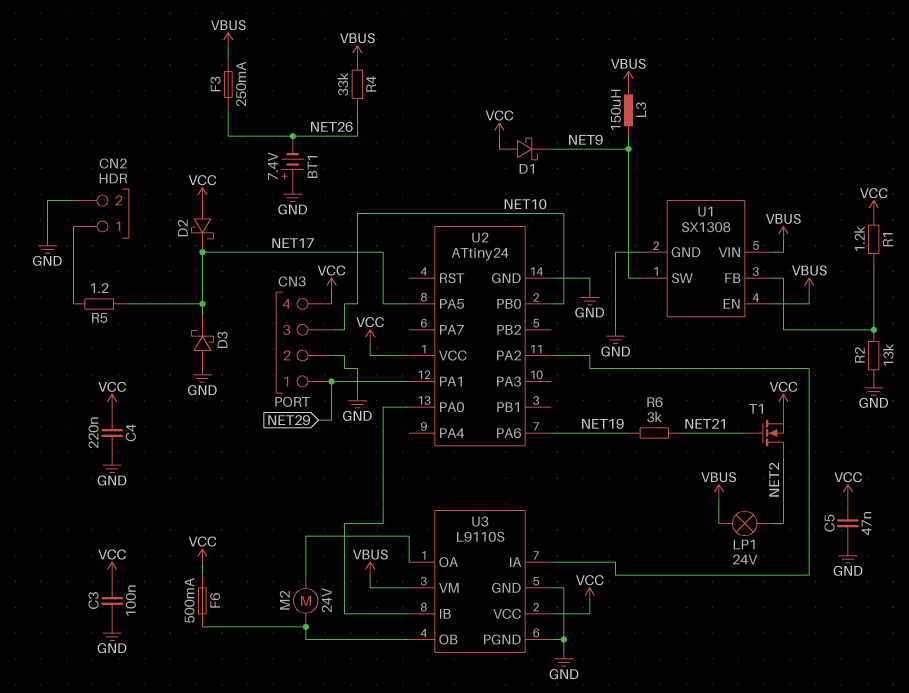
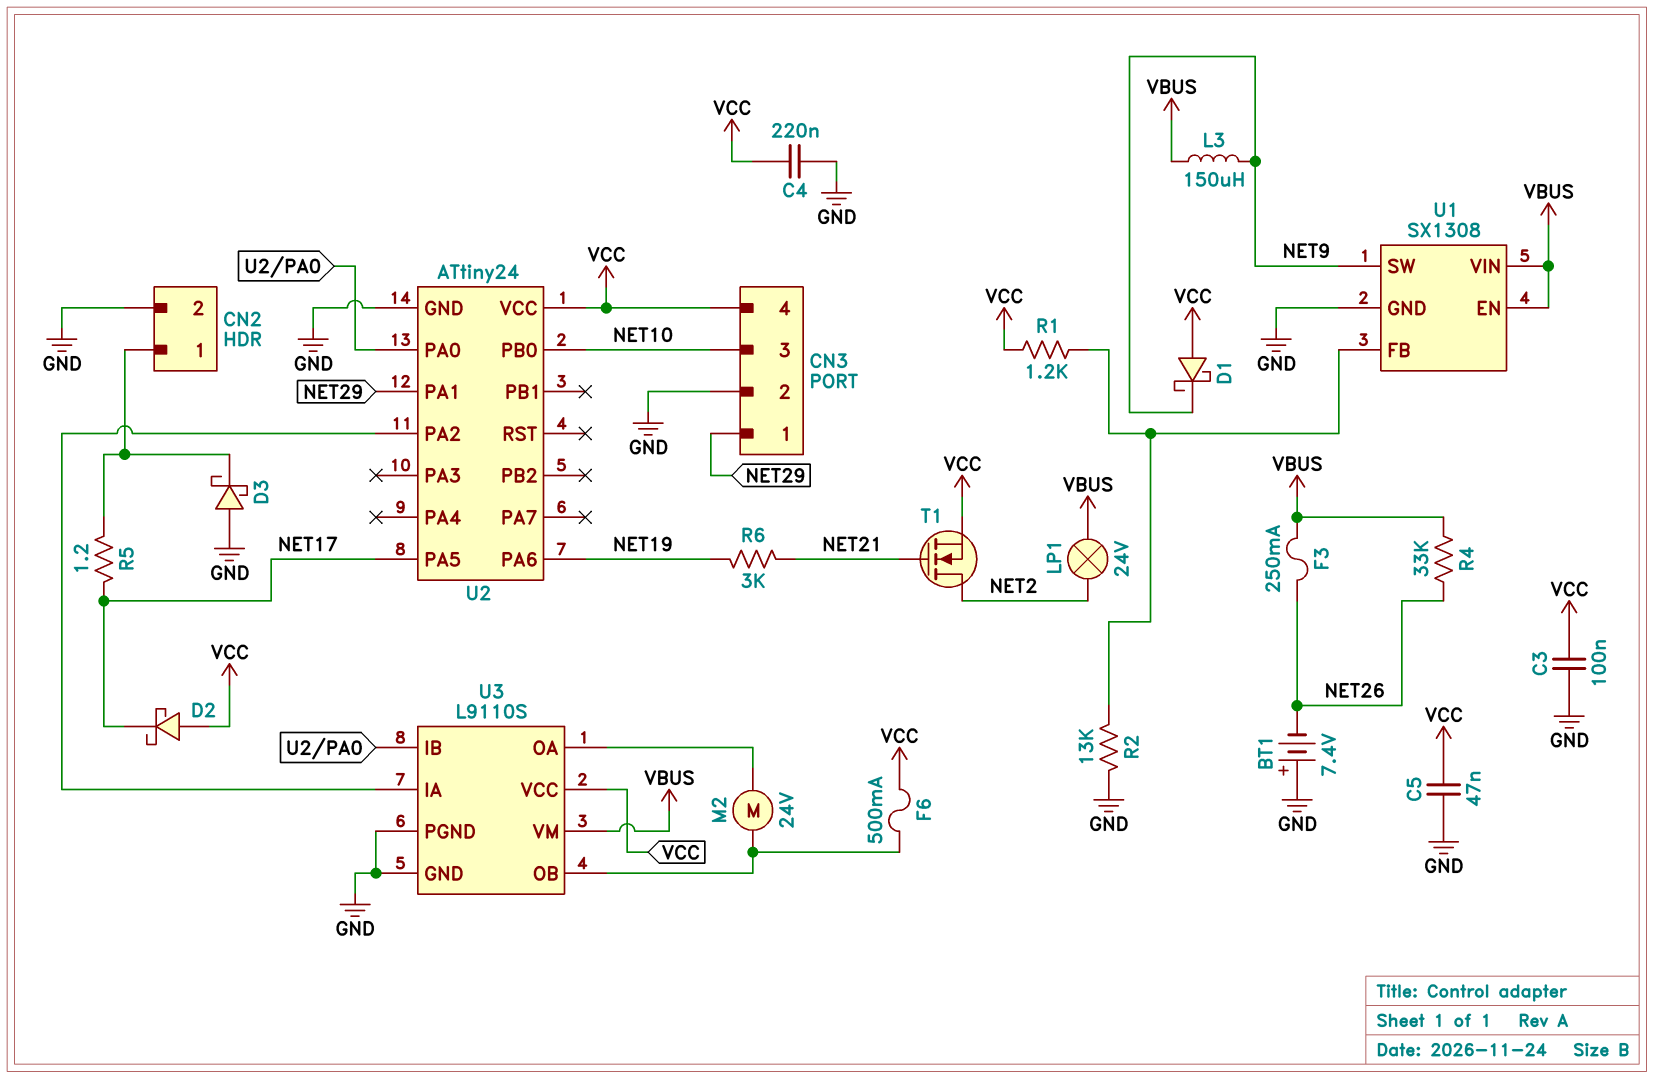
D3: schottky (A GND, K NET17) -> schottky (A GND, K CN2/1)

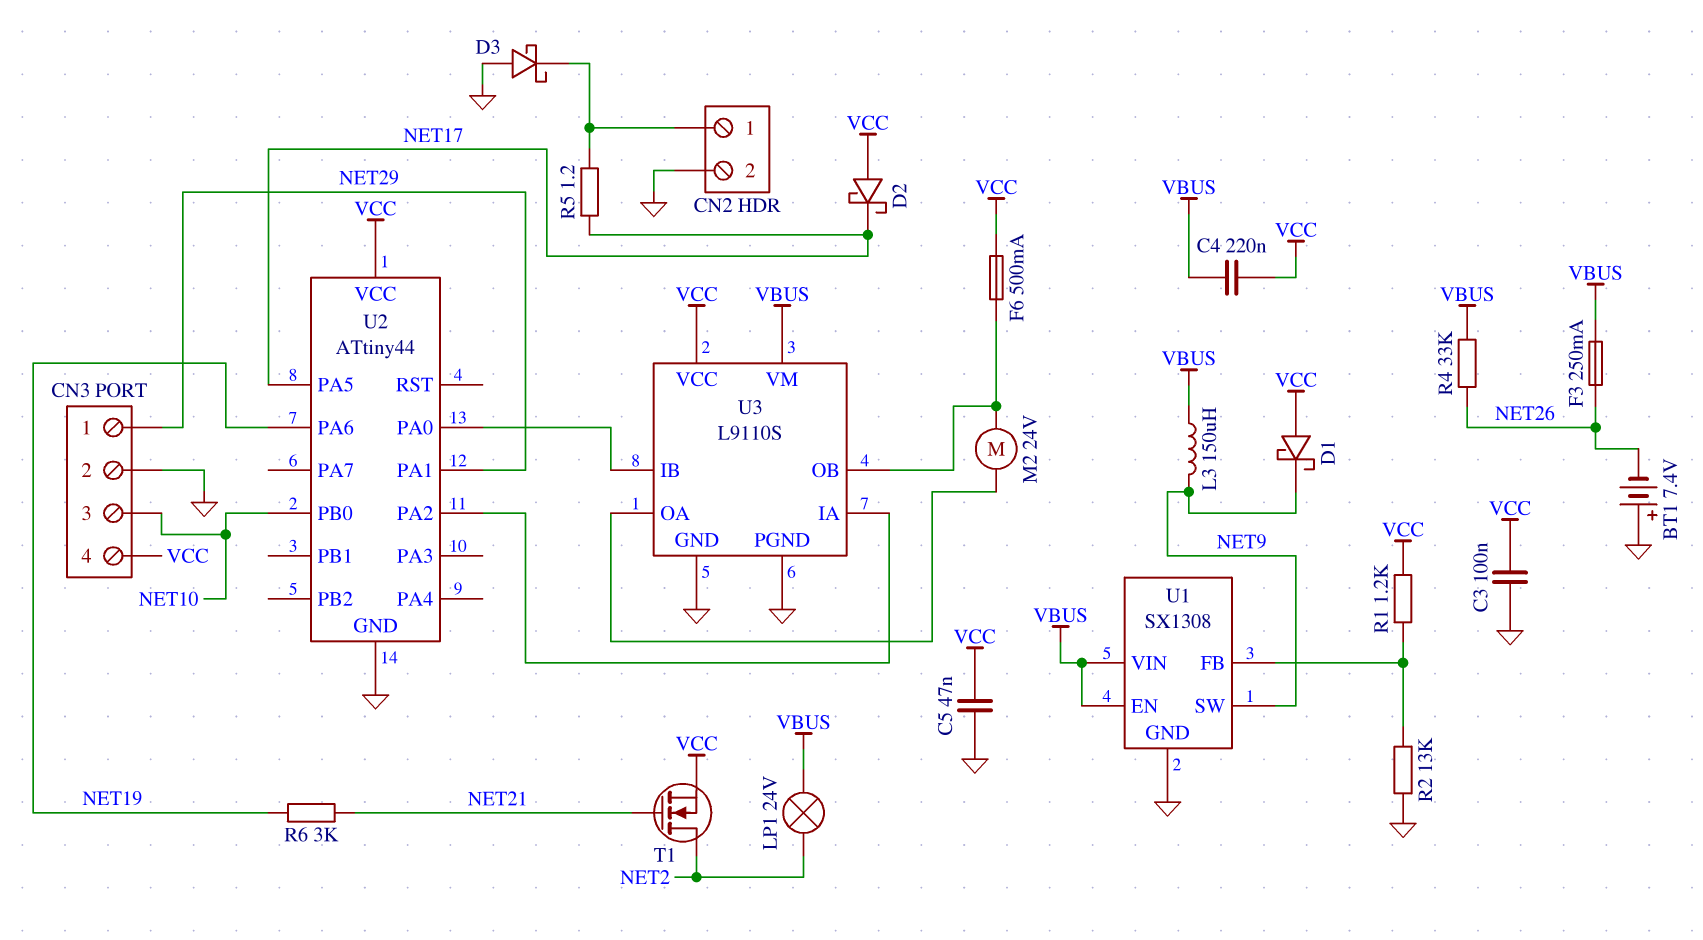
C4: 220nF (GND, VCC) -> 220nF (VBUS, VCC)
U2: ATtiny24 -> ATtiny44

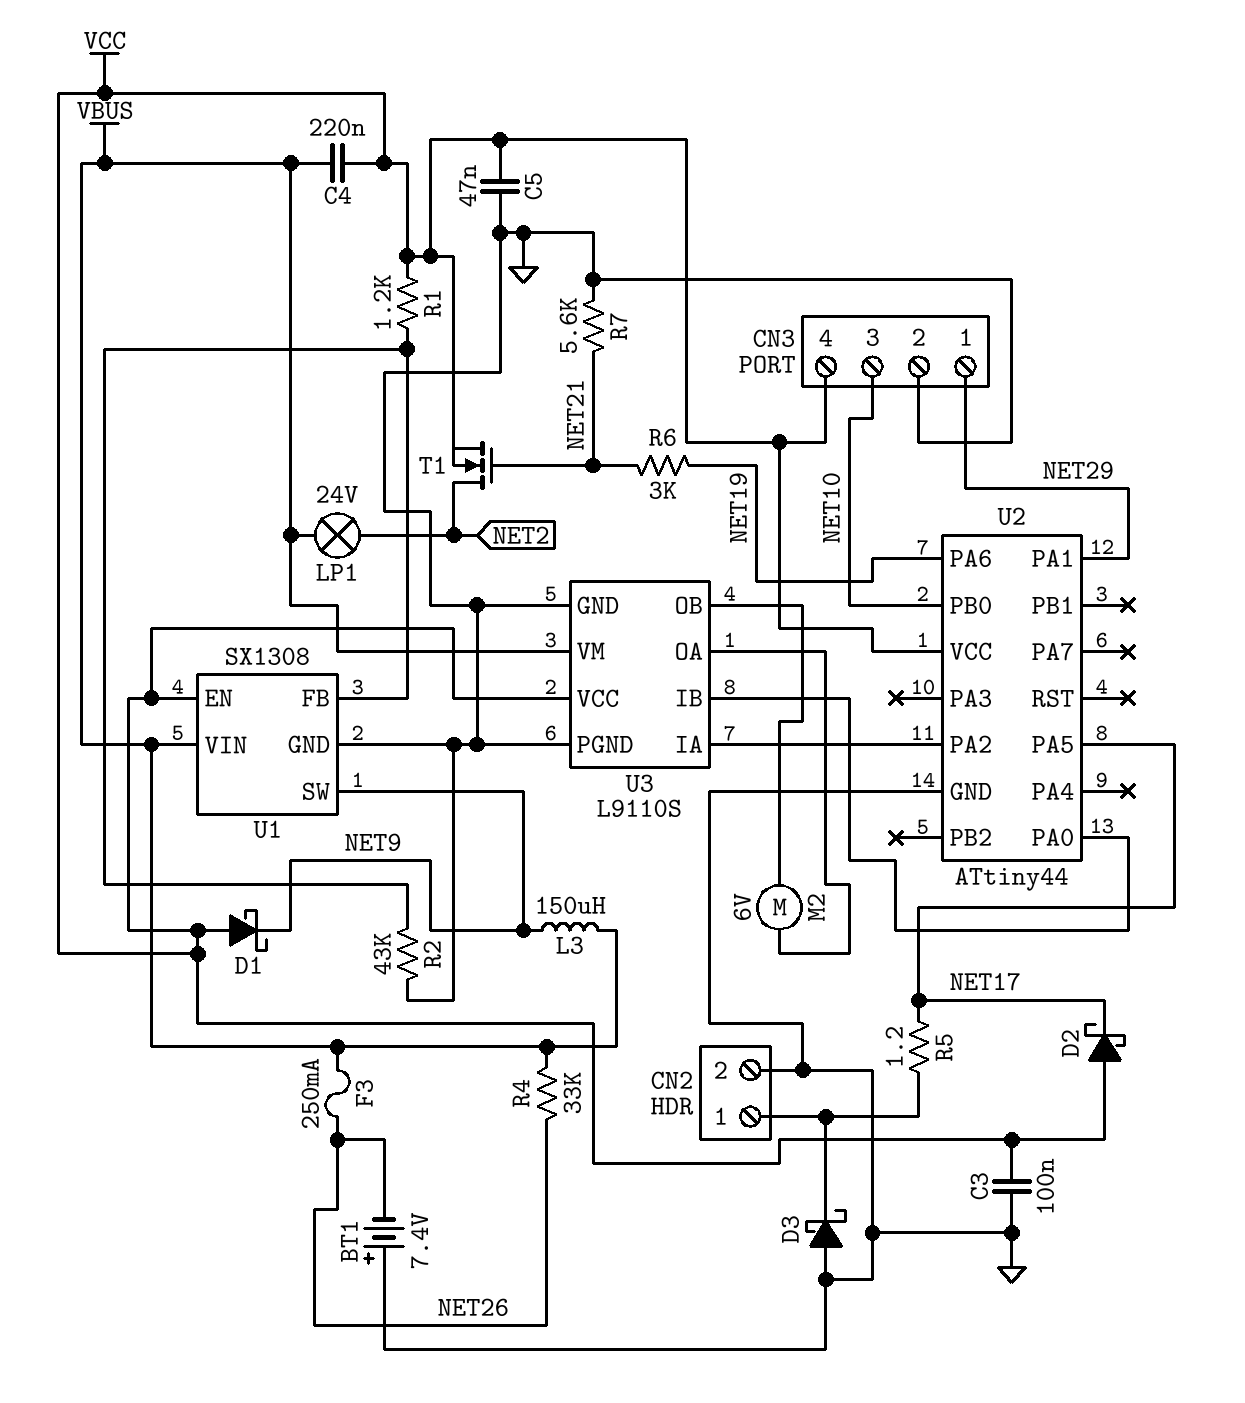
F6: 500mA (U3/OB, VCC) -> none
M2: motor 24V (U3/OA, U3/OB) -> motor 6V (U3/OA, U3/OB)
R2: 13k (GND, U1/FB) -> 43k (GND, U1/FB)
R7: none -> 5.6k (GND, NET21)
U1 pin EN: VBUS -> VCC

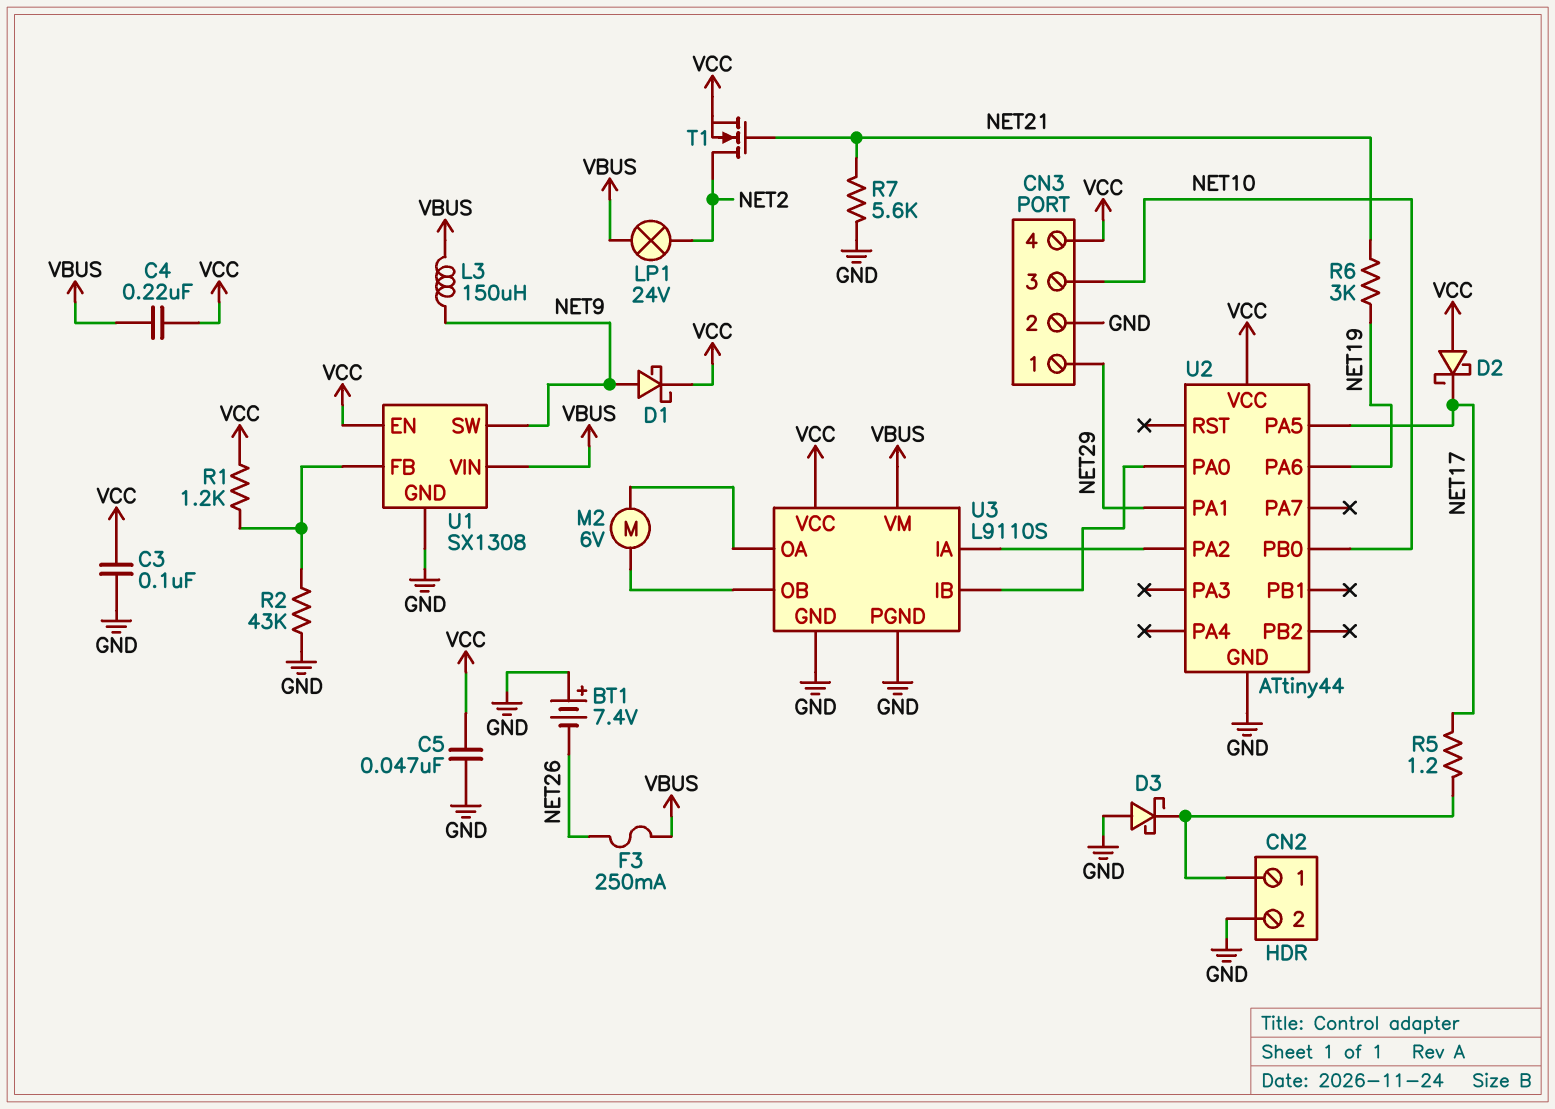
D1: schottky (A VCC, K NET9) -> schottky (A NET9, K VCC)
R4: 33k (NET26, VBUS) -> none

